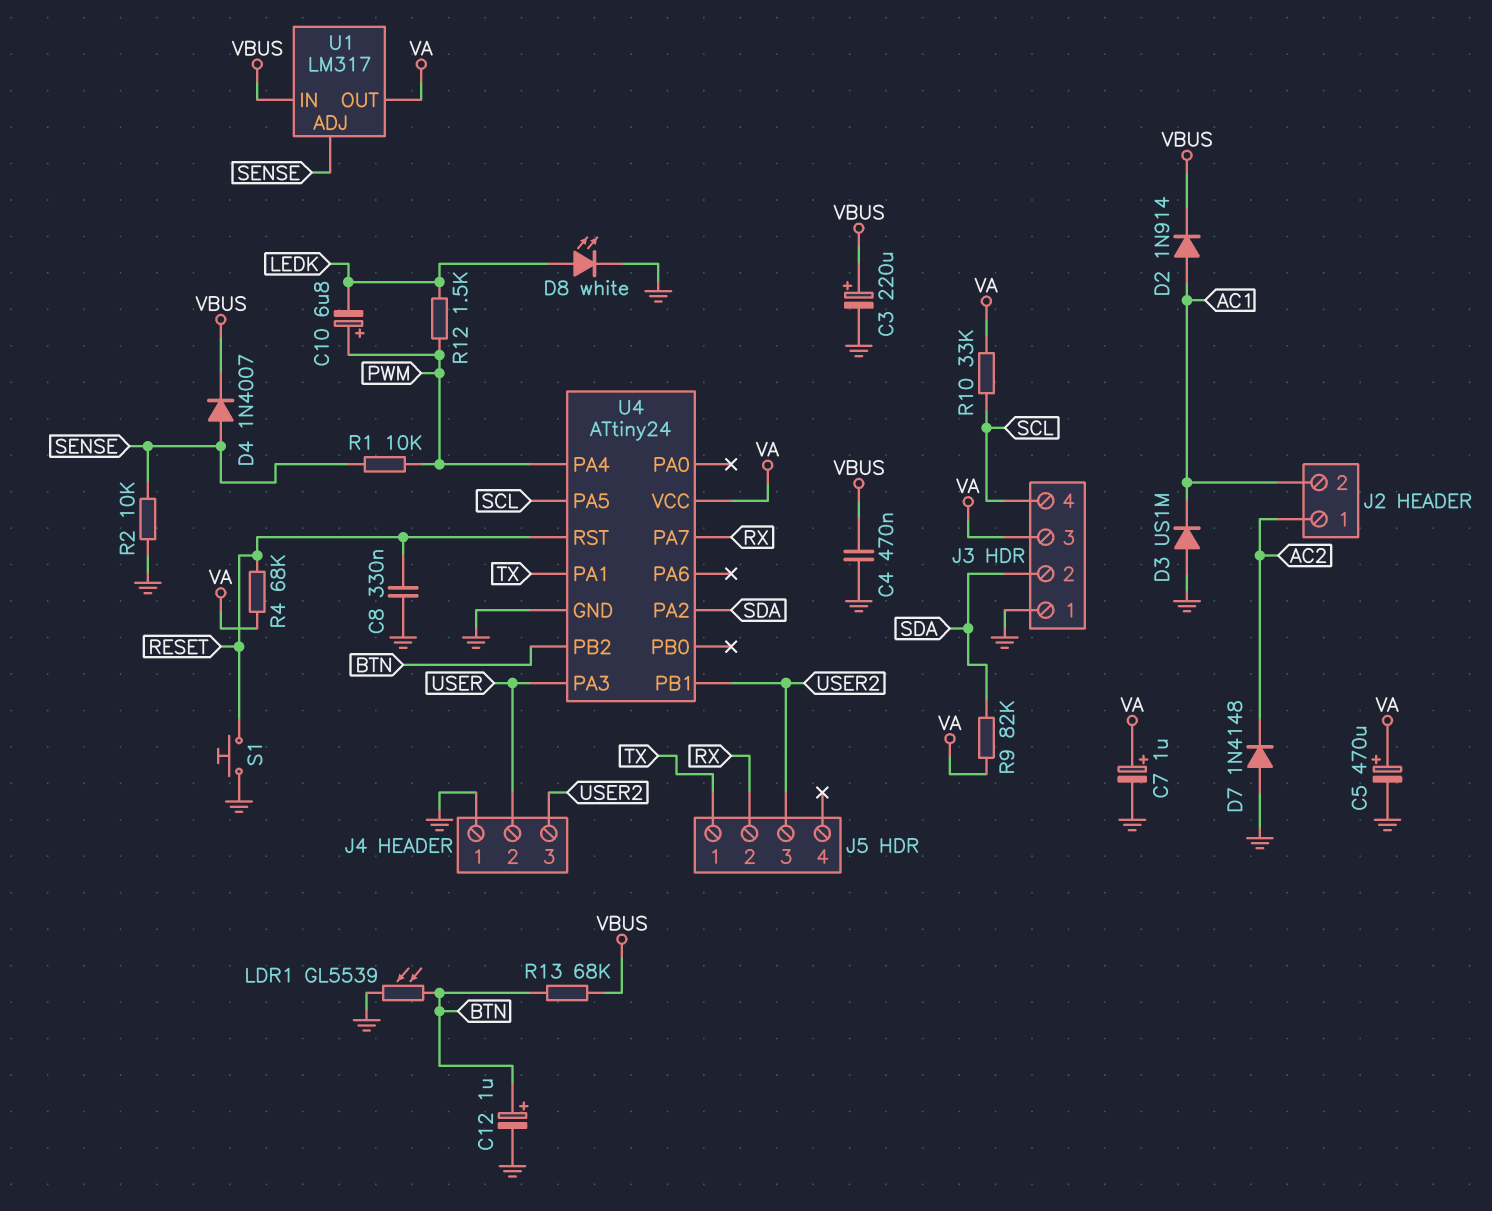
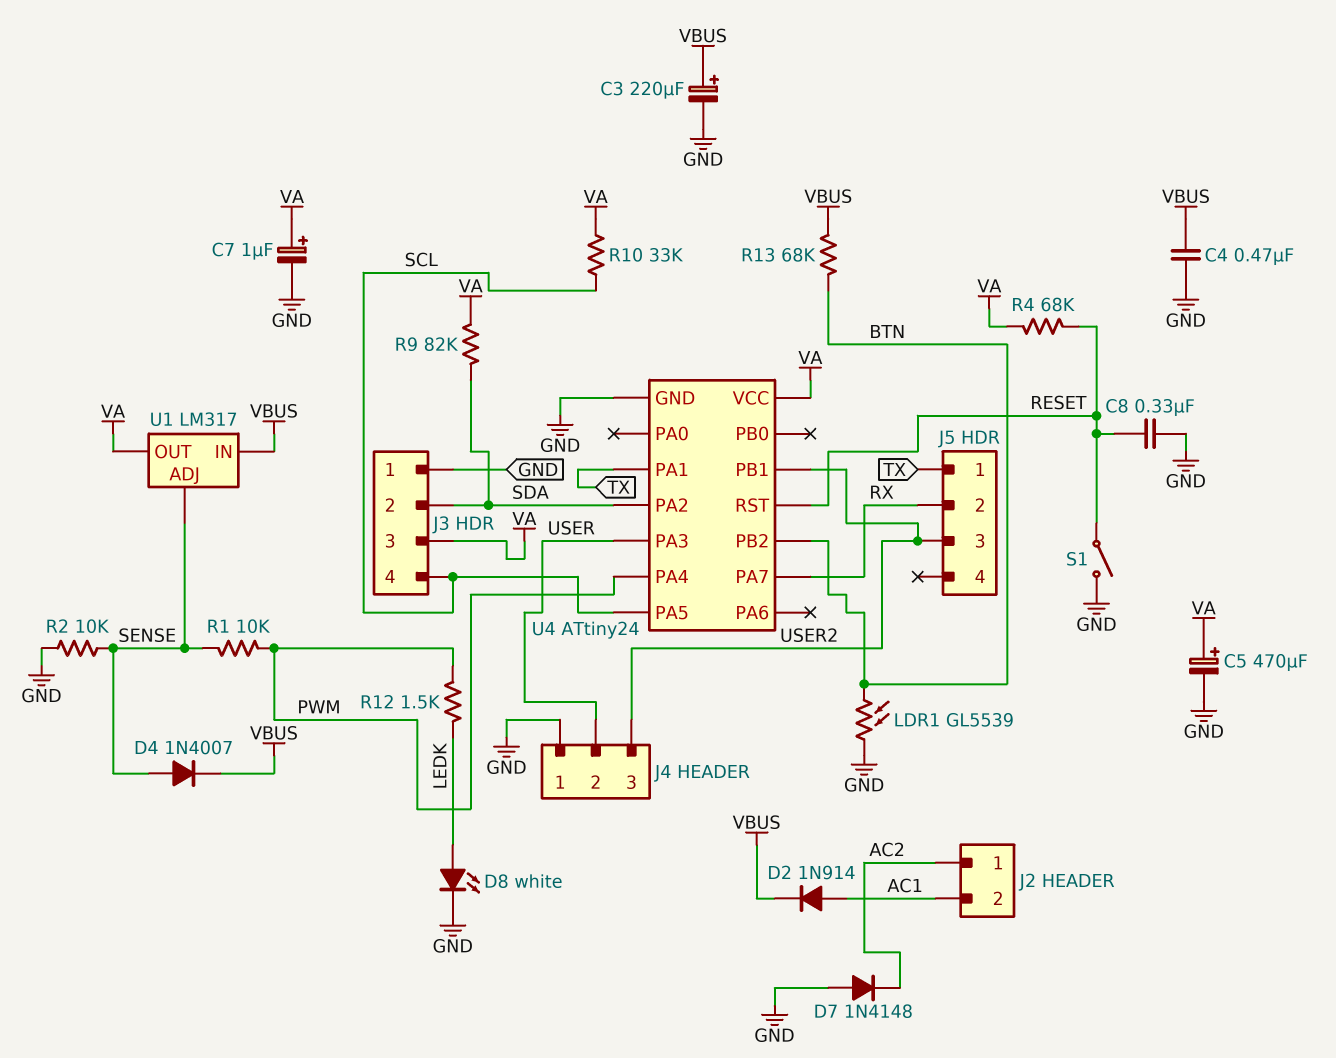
C10: 6.8uF (plus PWM, minus LEDK) -> none
C12: 1uF (plus BTN, minus GND) -> none
D3: diode US1M (A GND, K AC1) -> none
S1: button (GND, RESET) -> switch (GND, RESET)

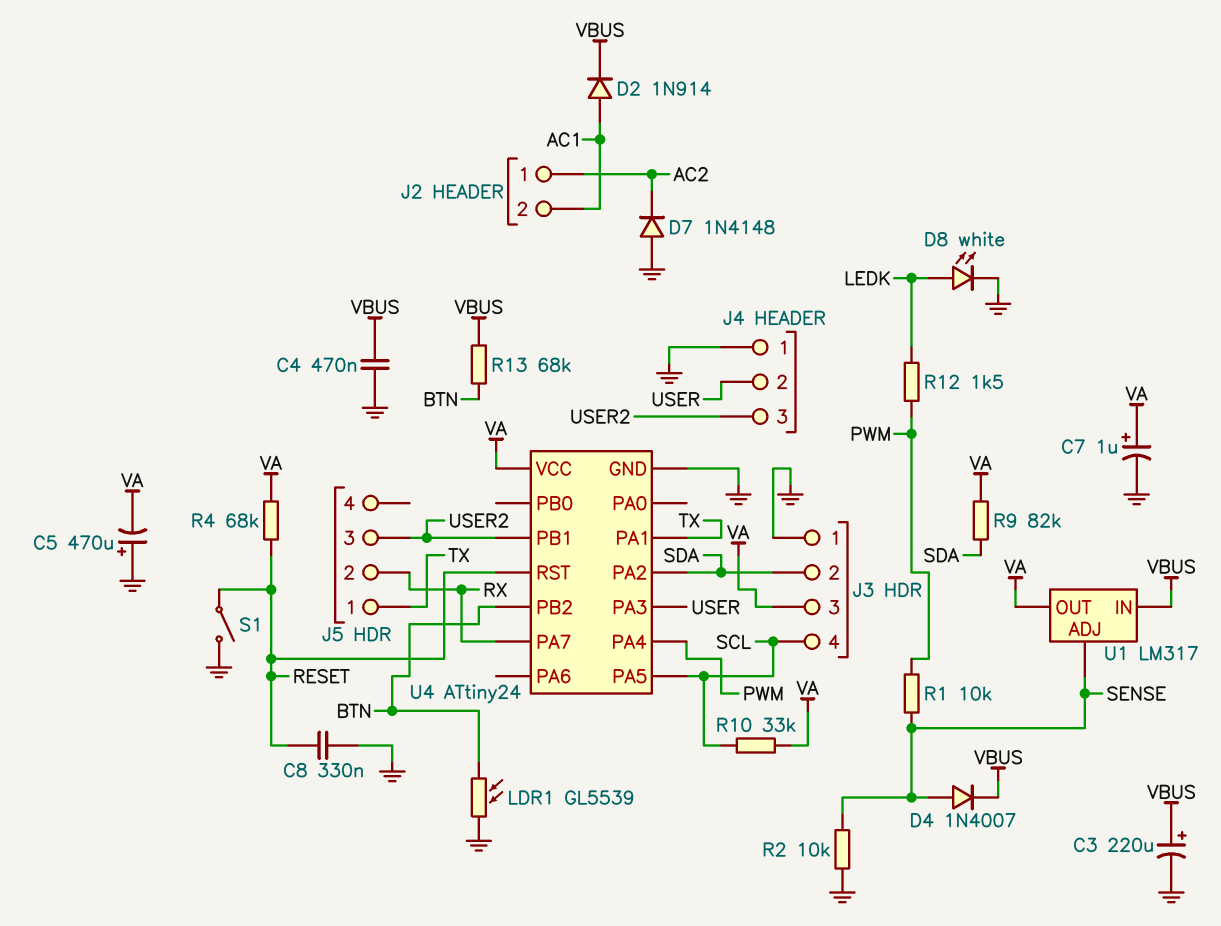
C5: 470uF (plus VA, minus GND) -> 470uF (plus GND, minus VA)

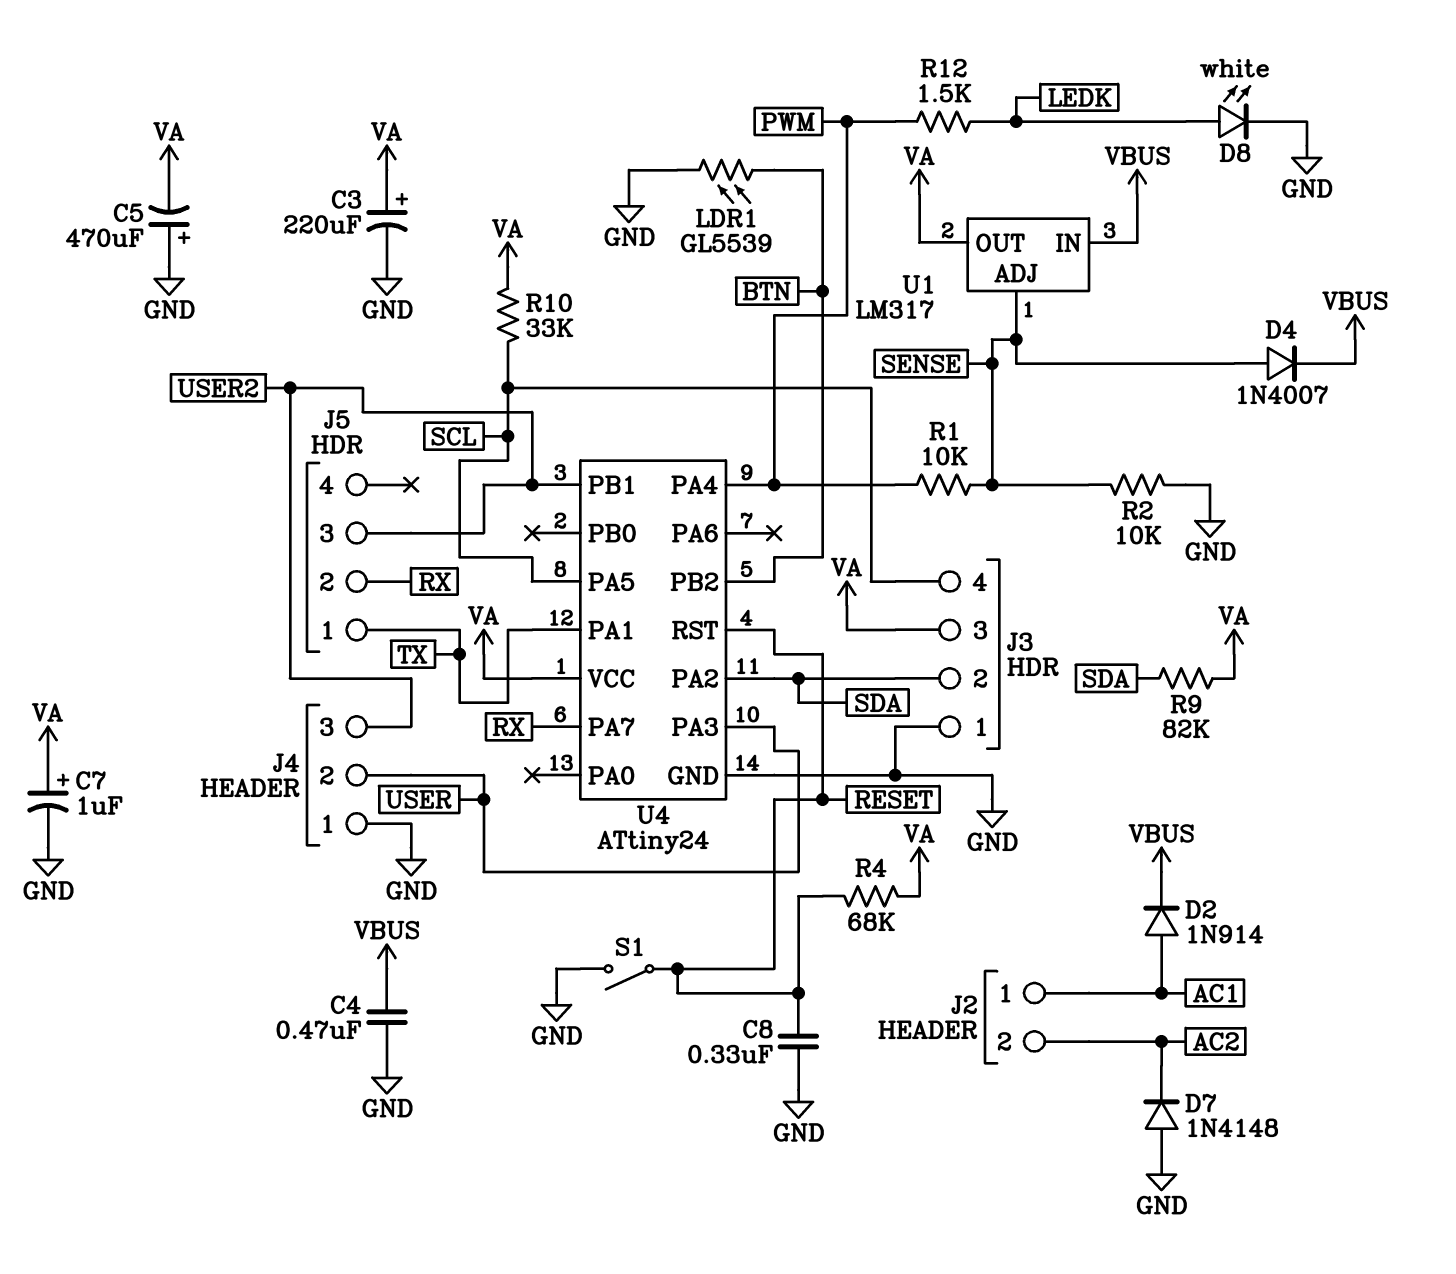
C3: 220uF (plus VBUS, minus GND) -> 220uF (plus VA, minus GND)
J2 pin 1: AC2 -> AC1
J2 pin 2: AC1 -> AC2
R13: 68k (BTN, VBUS) -> none

